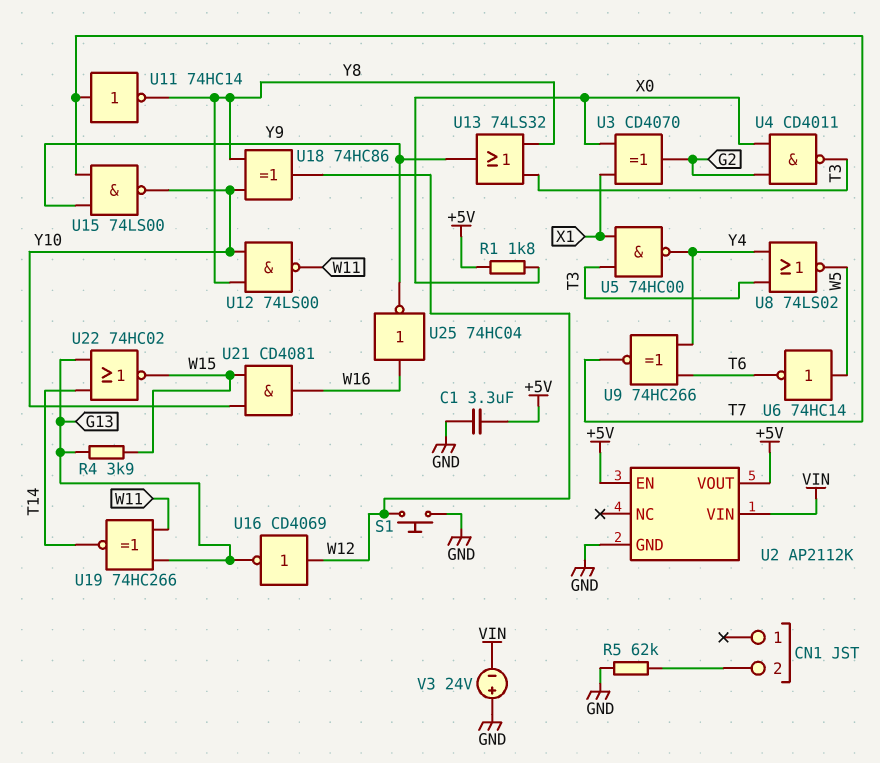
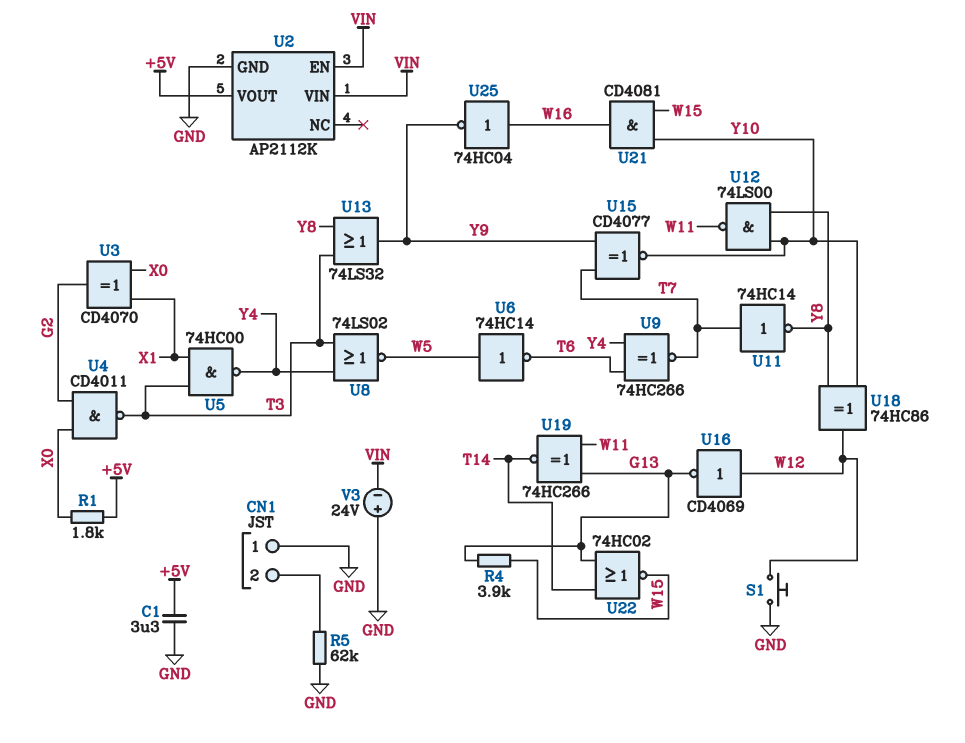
CN1 pin 1: none -> GND
U2 pin EN: +5V -> VIN
U15: NAND 74LS00 (in T7, in Y9, out Y10) -> XNOR CD4077 (in T7, in Y9, out Y10)

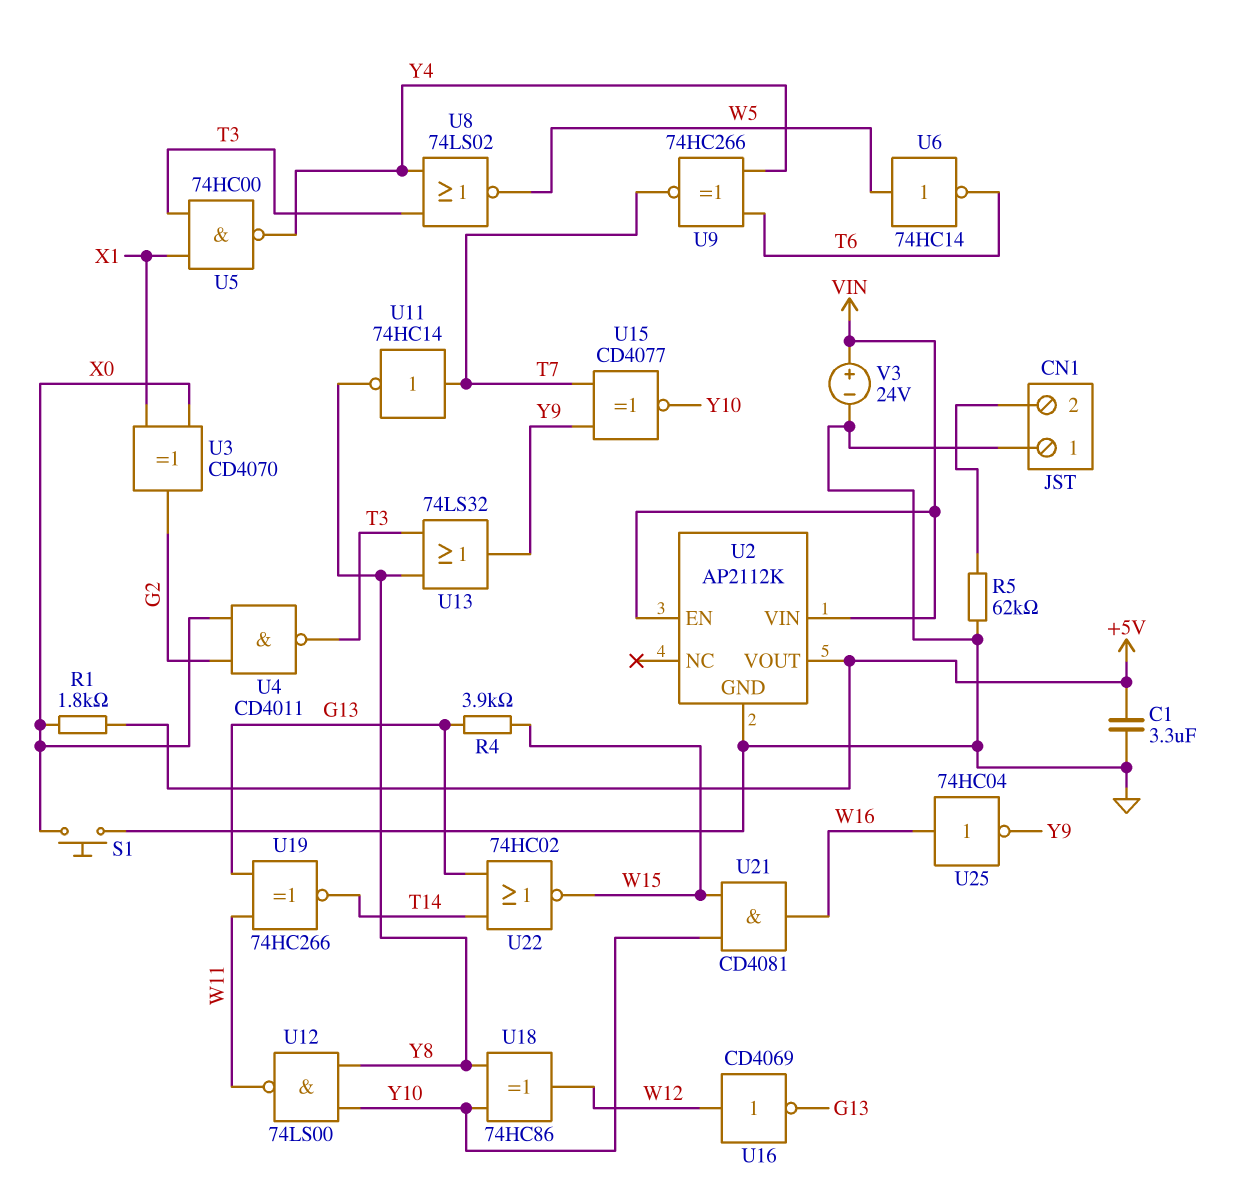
S1: button (GND, W12) -> button (GND, X0)
V3: 24V (plus GND, minus VIN) -> 24V (plus VIN, minus GND)

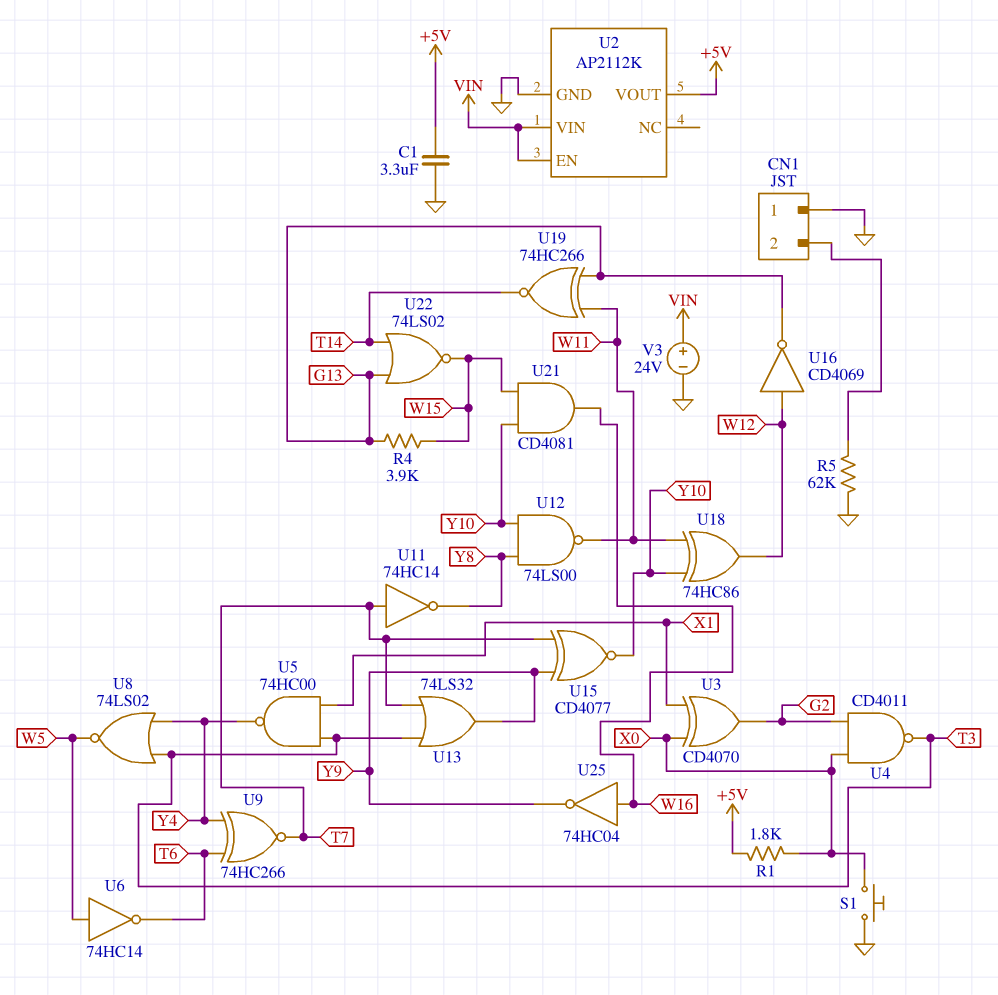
U13: OR 74LS32 (in T3, in Y8, out Y9) -> OR 74LS32 (in T3, in T7, out Y9)
U18: XOR 74HC86 (in Y8, in Y10, out W12) -> XOR 74HC86 (in W11, in Y10, out W12)
U22: NOR 74HC02 (in G13, in T14, out W15) -> NOR 74LS02 (in G13, in T14, out W15)

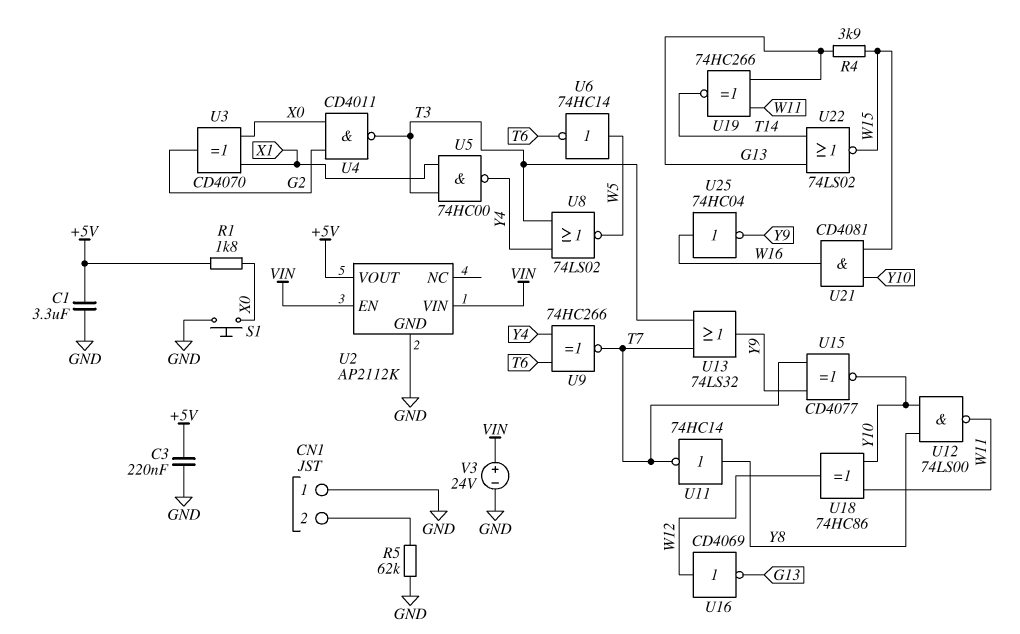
C3: none -> 220nF (+5V, GND)
U11: NOT 74HC14 (in T7, out Y8) -> NOT 74HC14 (in Y8, out T7)

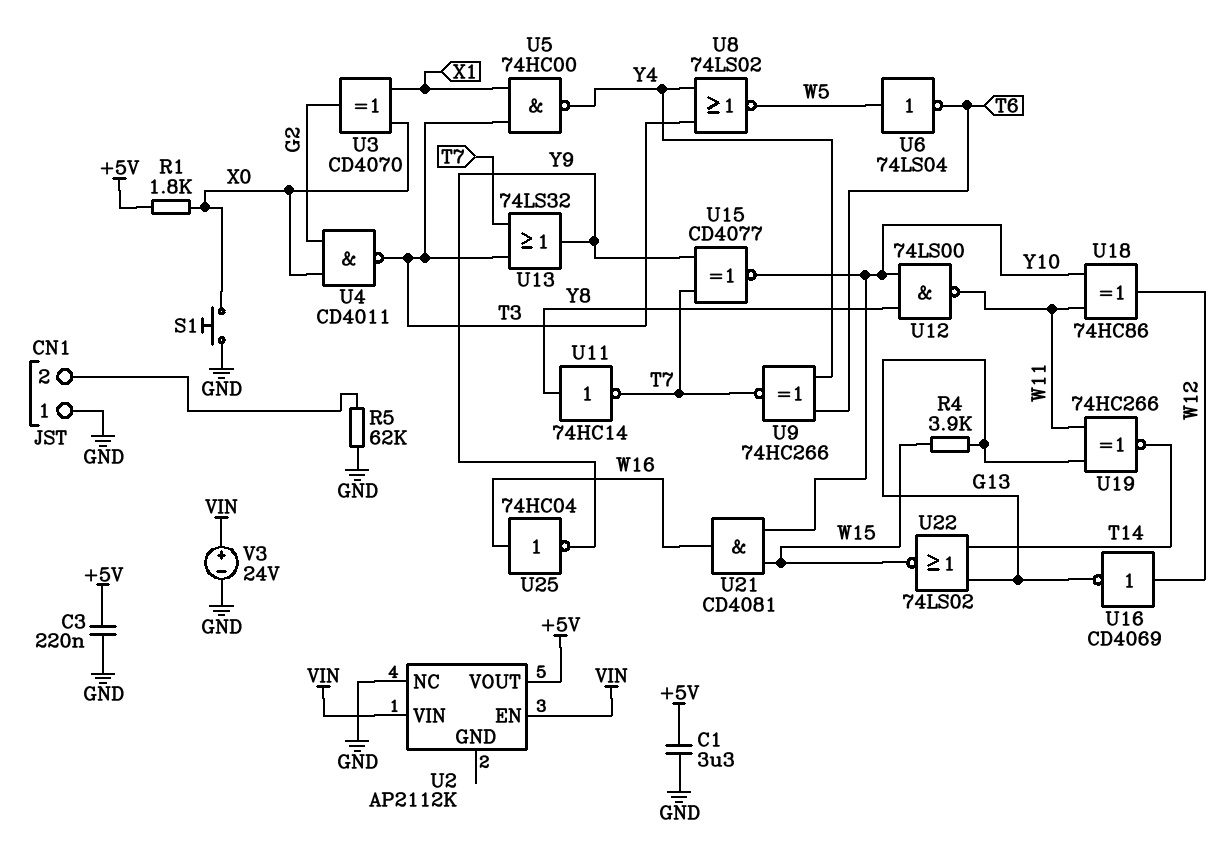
U2 pin GND: GND -> none
U2 pin NC: none -> GND
U6: NOT 74HC14 (in W5, out T6) -> NOT 74LS04 (in W5, out T6)

